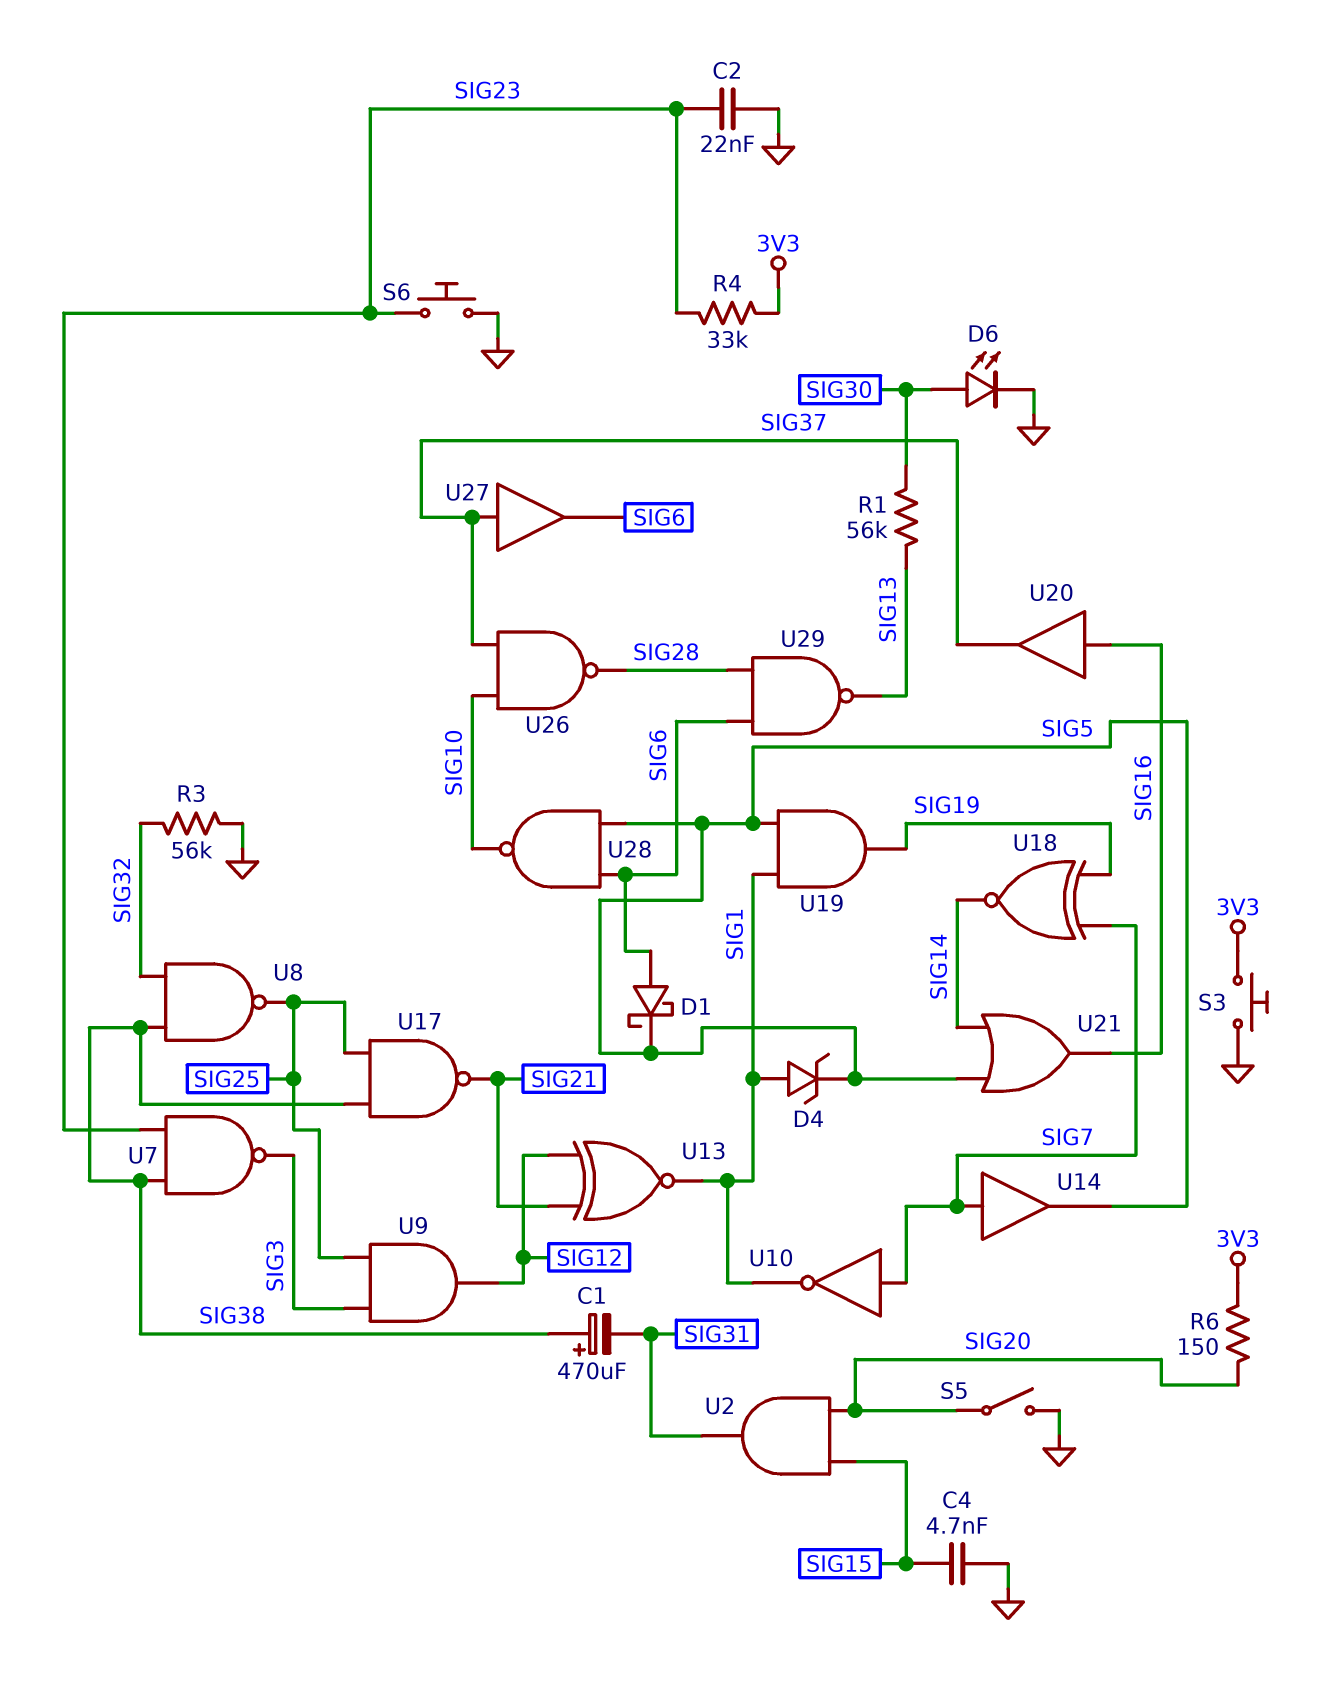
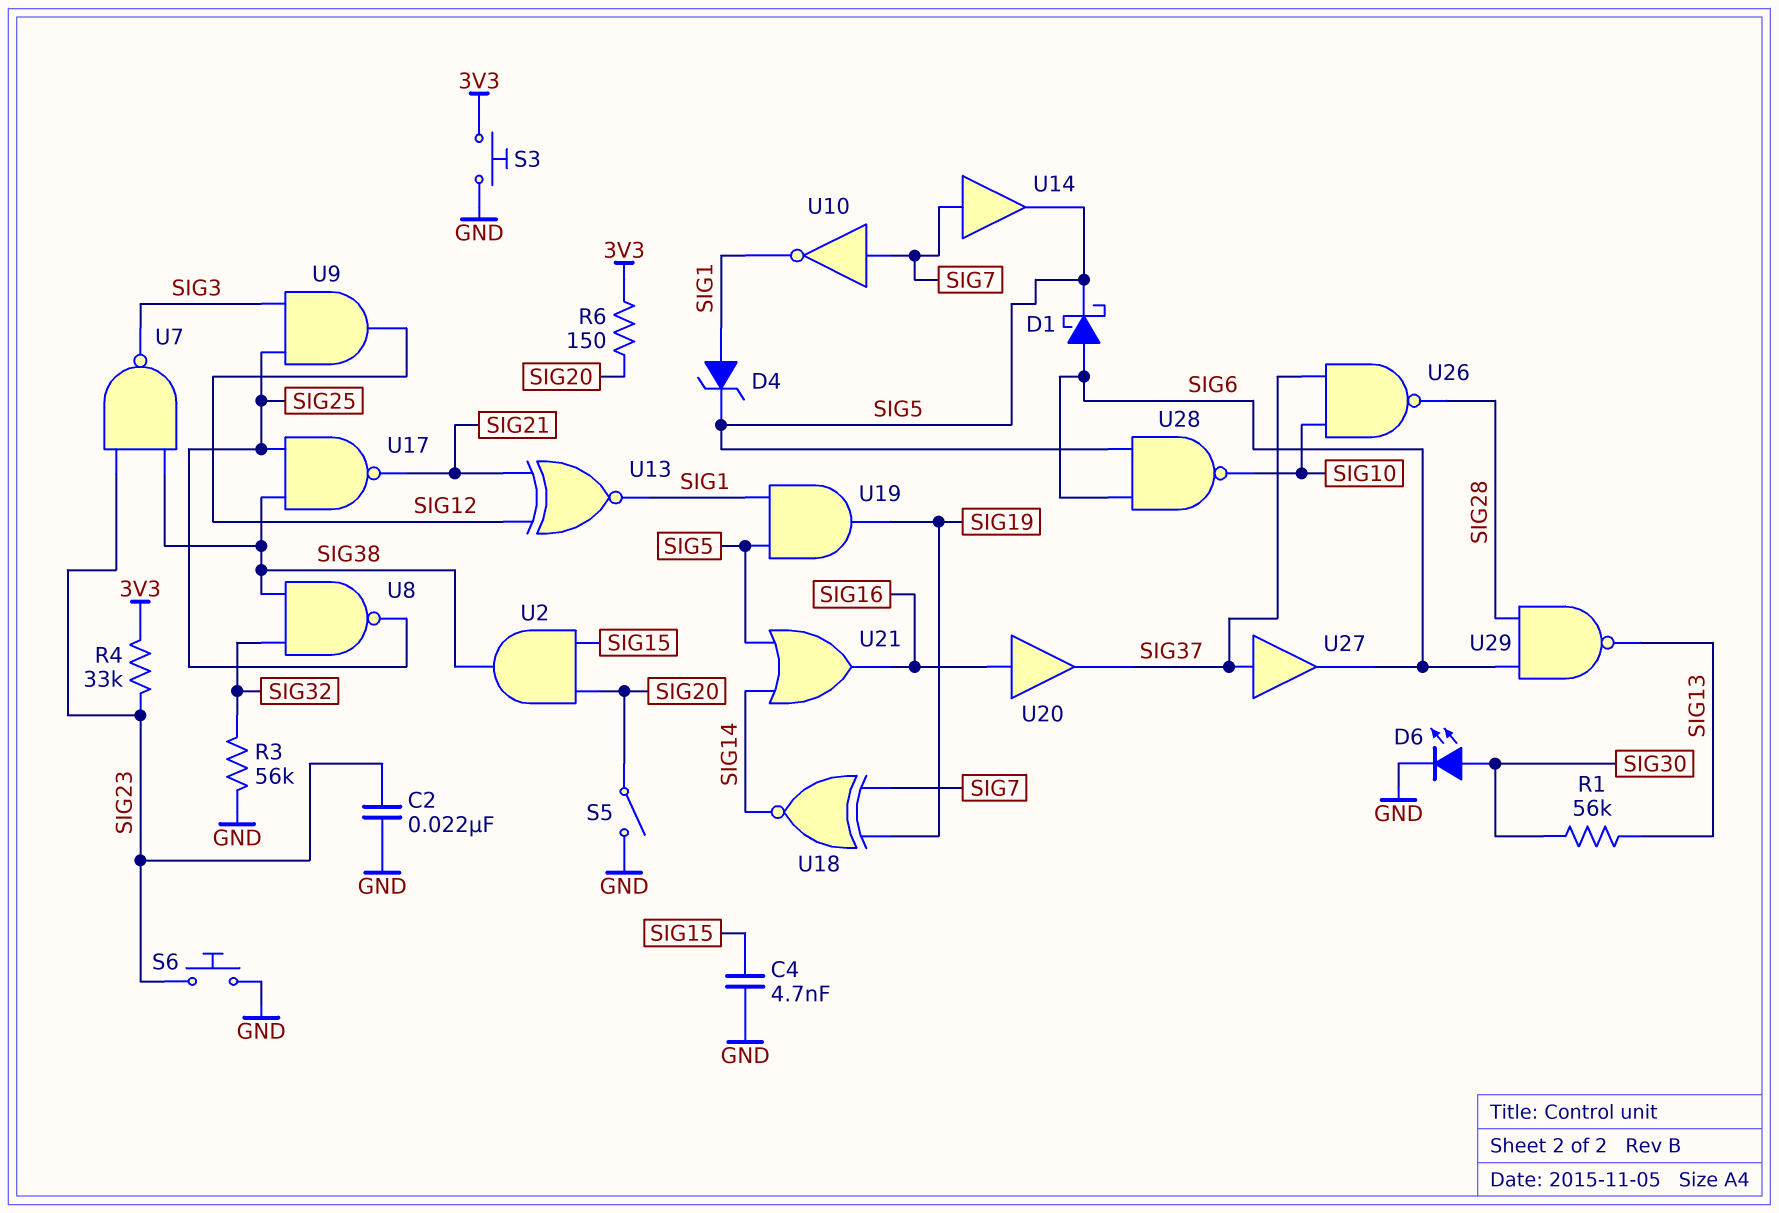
C1: 470uF (plus SIG38, minus SIG31) -> none
U2: AND (in SIG15, in SIG20, out SIG31) -> AND (in SIG15, in SIG20, out SIG38)

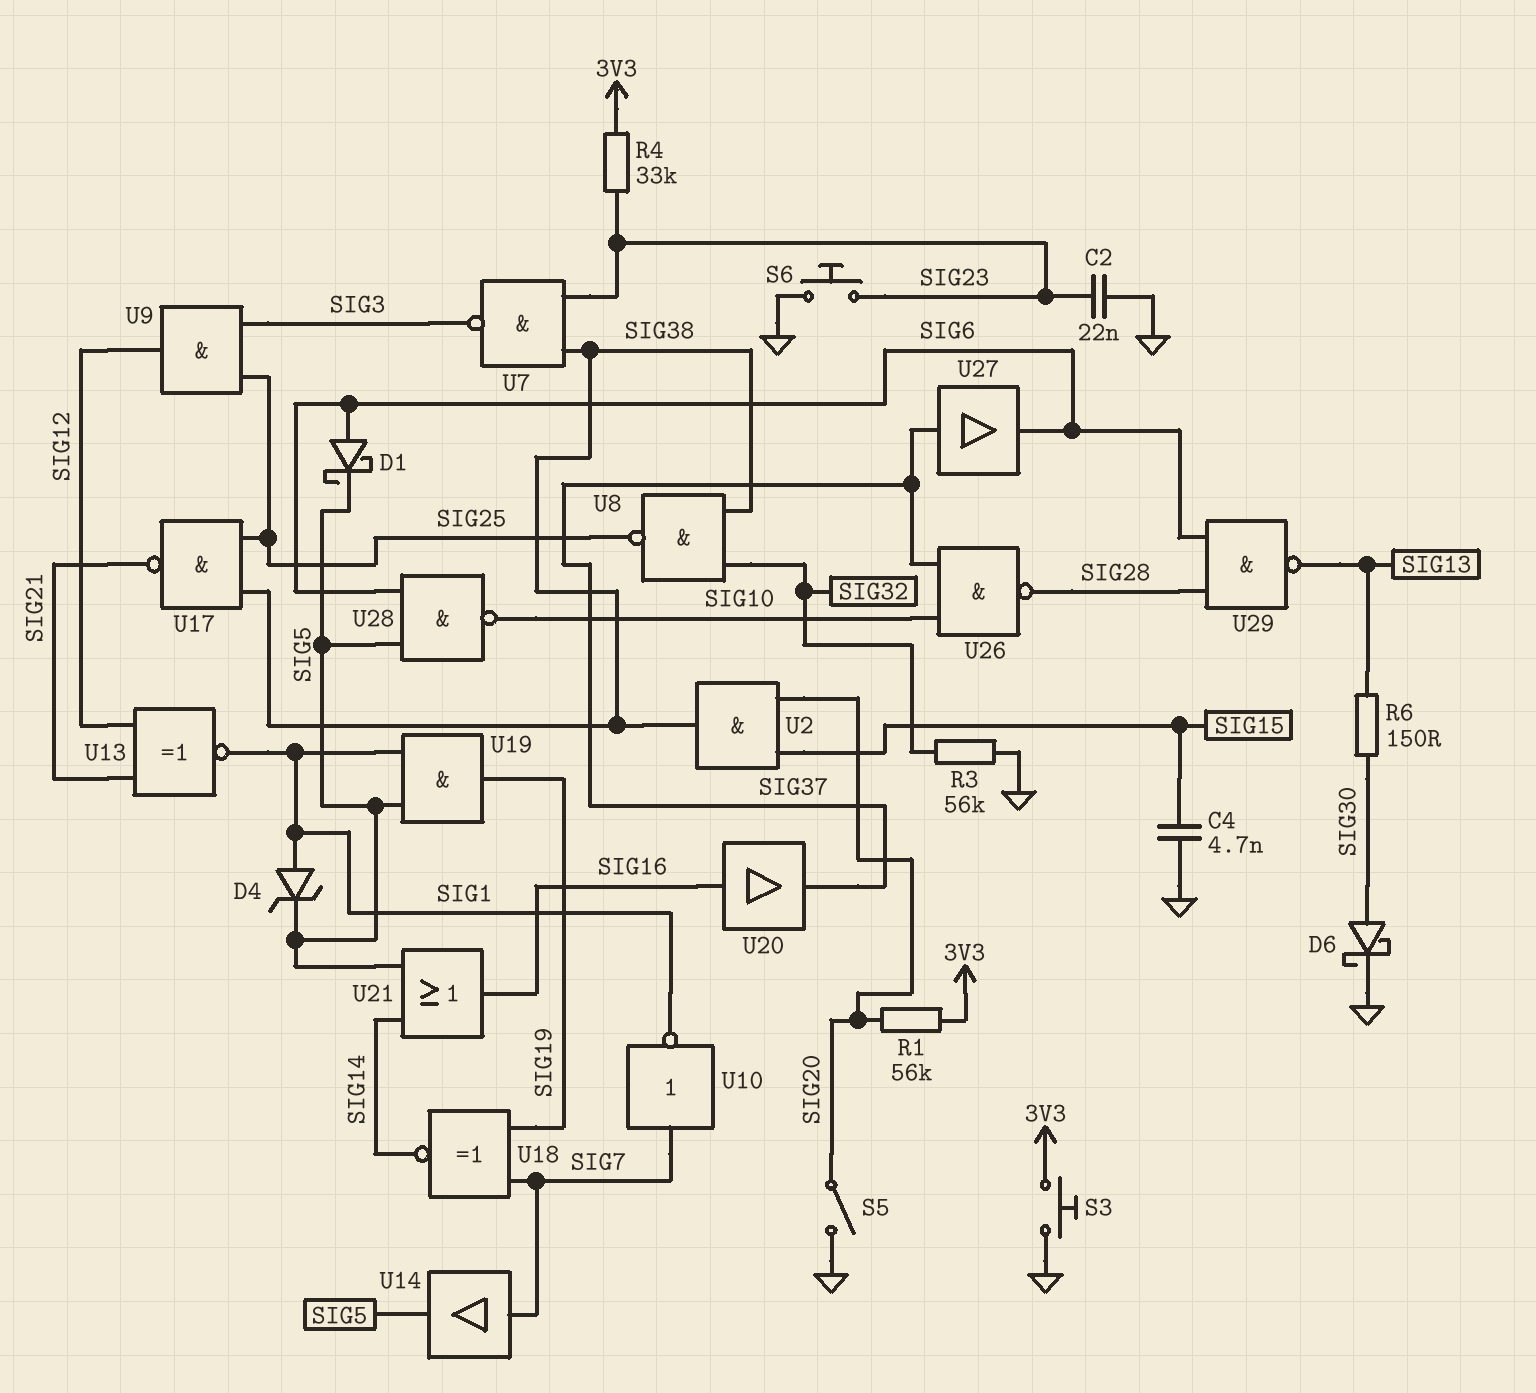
D6: LED (A SIG30, K GND) -> schottky (A SIG30, K GND)
R1: 56k (SIG13, SIG30) -> 56k (3V3, SIG20)
R6: 150 (3V3, SIG20) -> 150 (SIG13, SIG30)

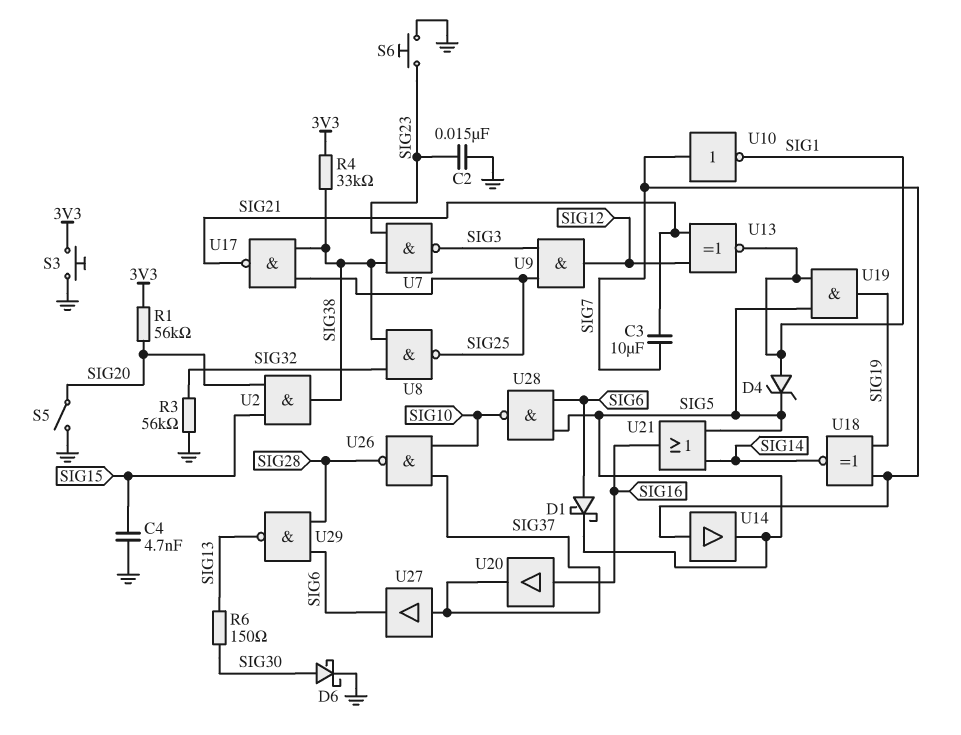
C2: 22nF (GND, SIG23) -> 15nF (GND, SIG23)
C3: none -> 10uF (SIG7, SIG21)
R4: 33k (3V3, SIG23) -> 33k (3V3, SIG38)

